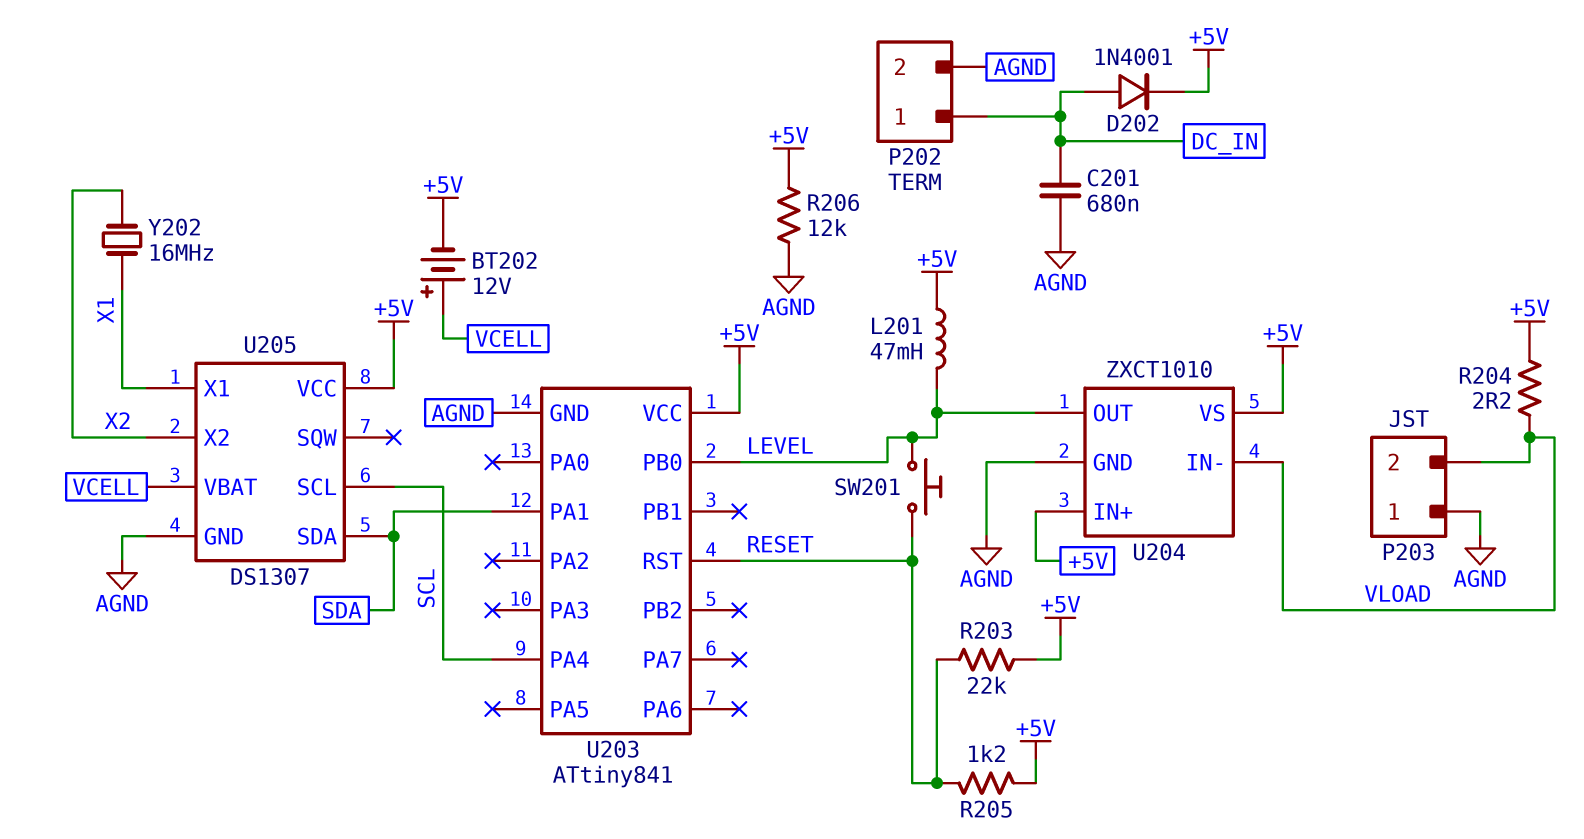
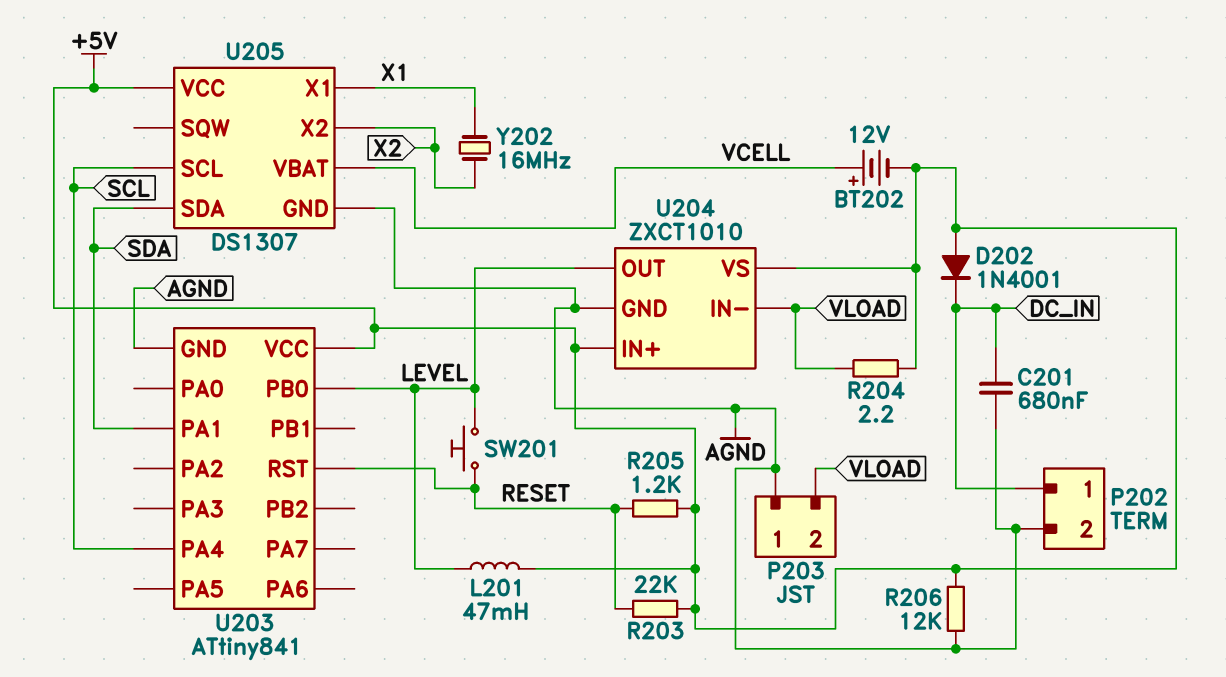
D202: diode 1N4001 (A DC_IN, K +5V) -> diode 1N4001 (A +5V, K DC_IN)

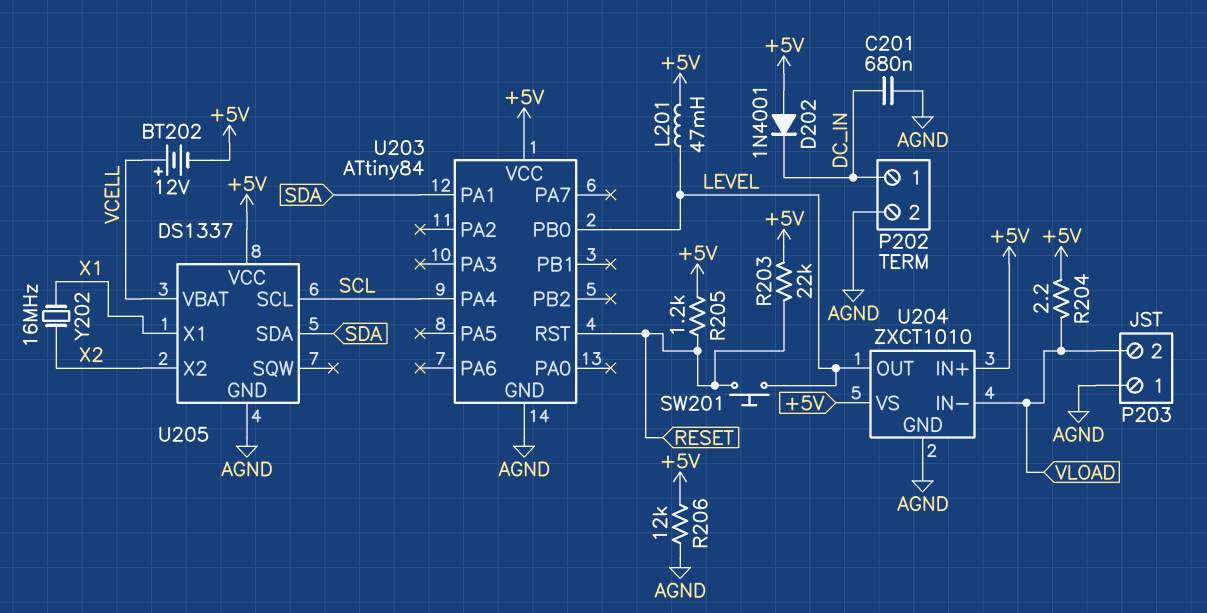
U203: ATtiny841 -> ATtiny84
U205: DS1307 -> DS1337

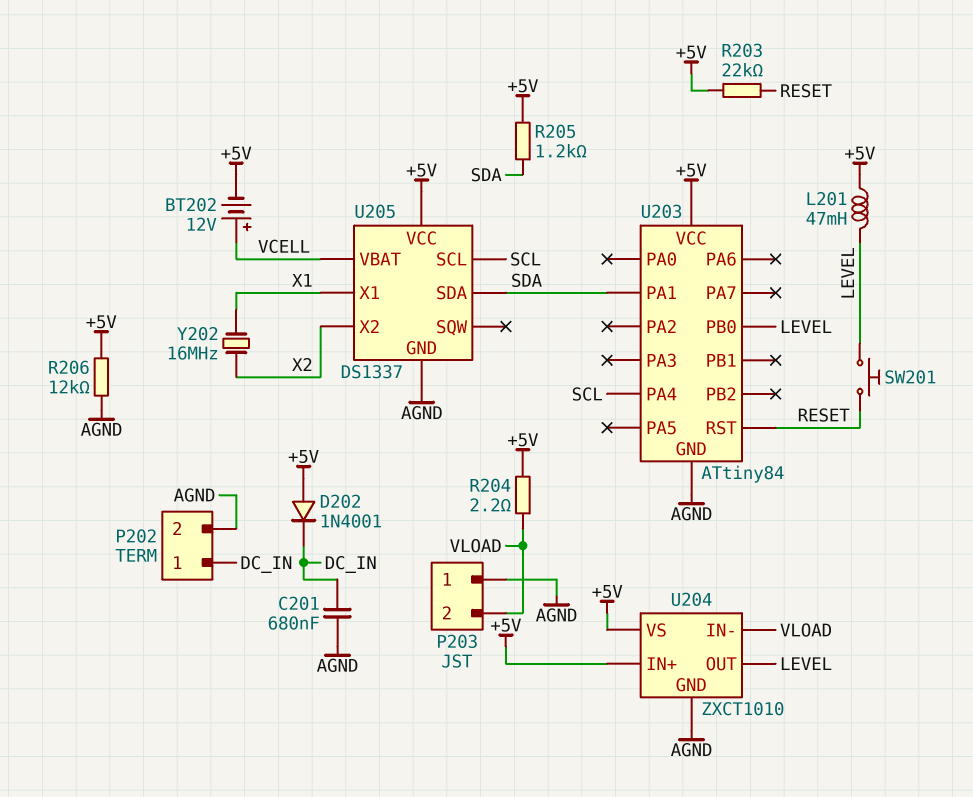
R205: 1.2k (+5V, RESET) -> 1.2k (+5V, SDA)

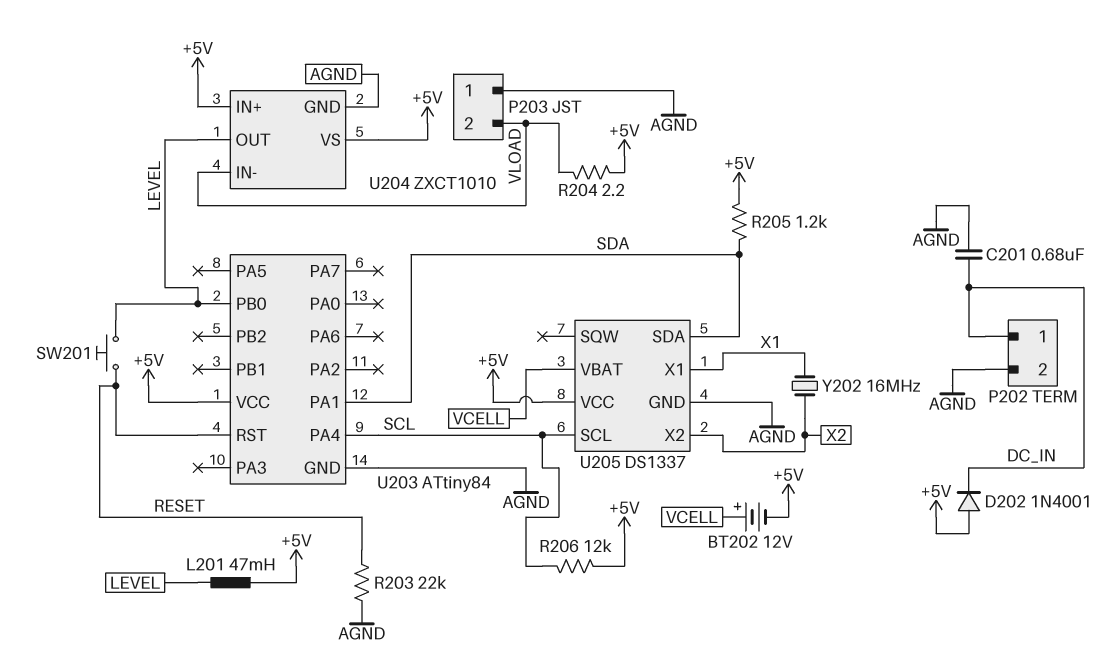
R203: 22k (+5V, RESET) -> 22k (AGND, RESET)
R206: 12k (+5V, AGND) -> 12k (+5V, SCL)

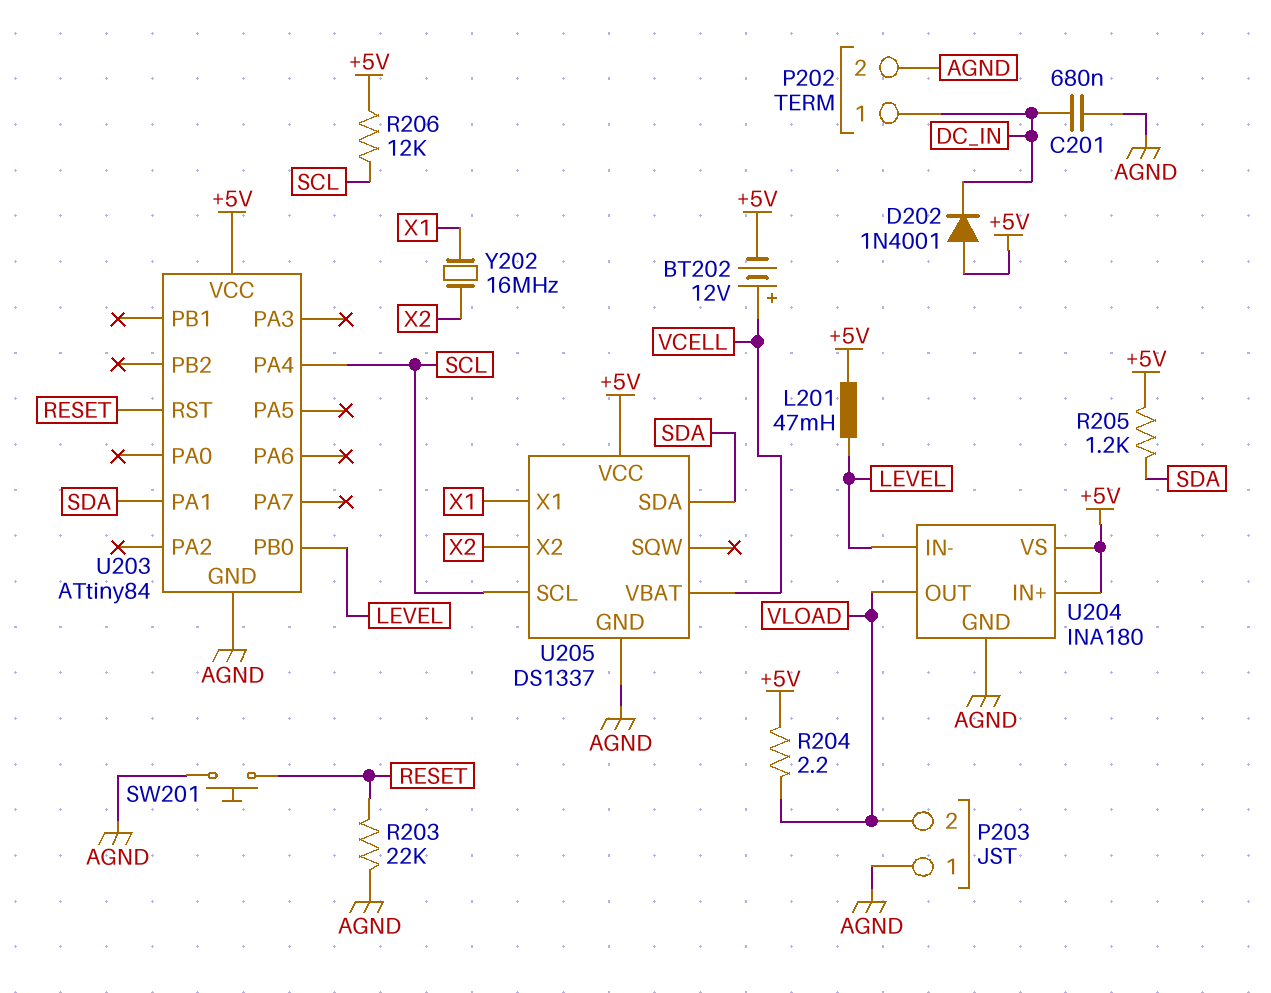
SW201: button (LEVEL, RESET) -> button (AGND, RESET)
U204: ZXCT1010 -> INA180
U204 pin IN-: VLOAD -> LEVEL
U204 pin OUT: LEVEL -> VLOAD

